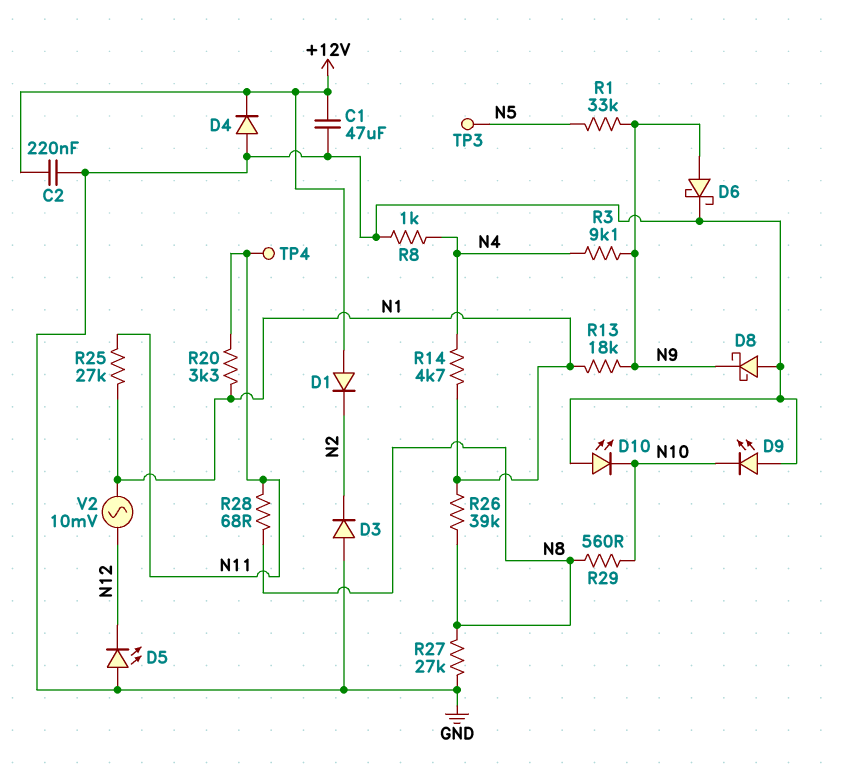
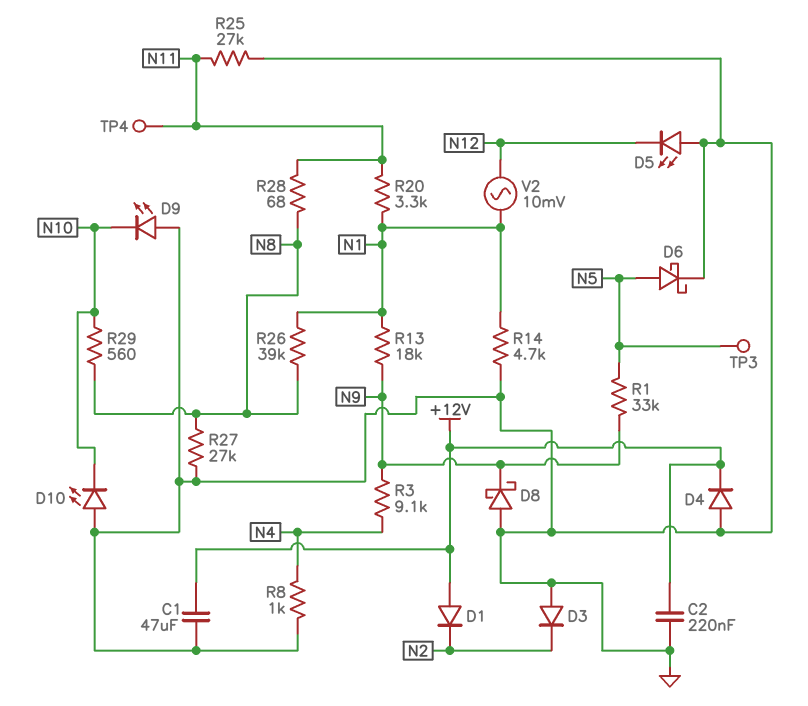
D6: schottky (A N9, K GND) -> schottky (A N5, K GND)
R14: 4.7k (N1, N4) -> 4.7k (GND, N1)
R25: 27k (N1, N11) -> 27k (GND, N11)

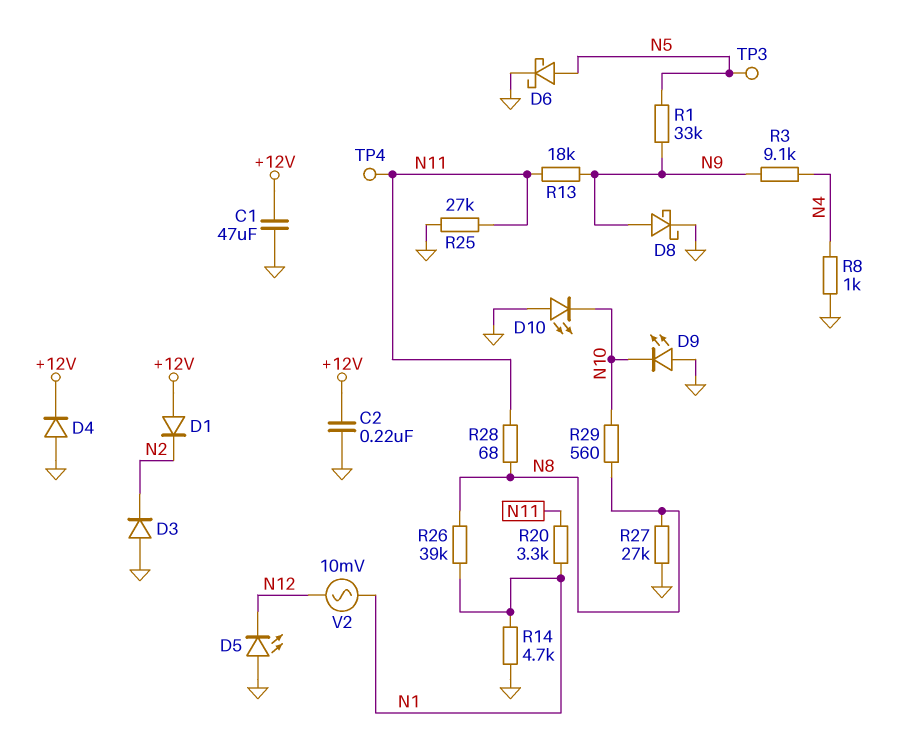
D8: schottky (A GND, K N9) -> schottky (A N9, K GND)
R13: 18k (N1, N9) -> 18k (N9, N11)

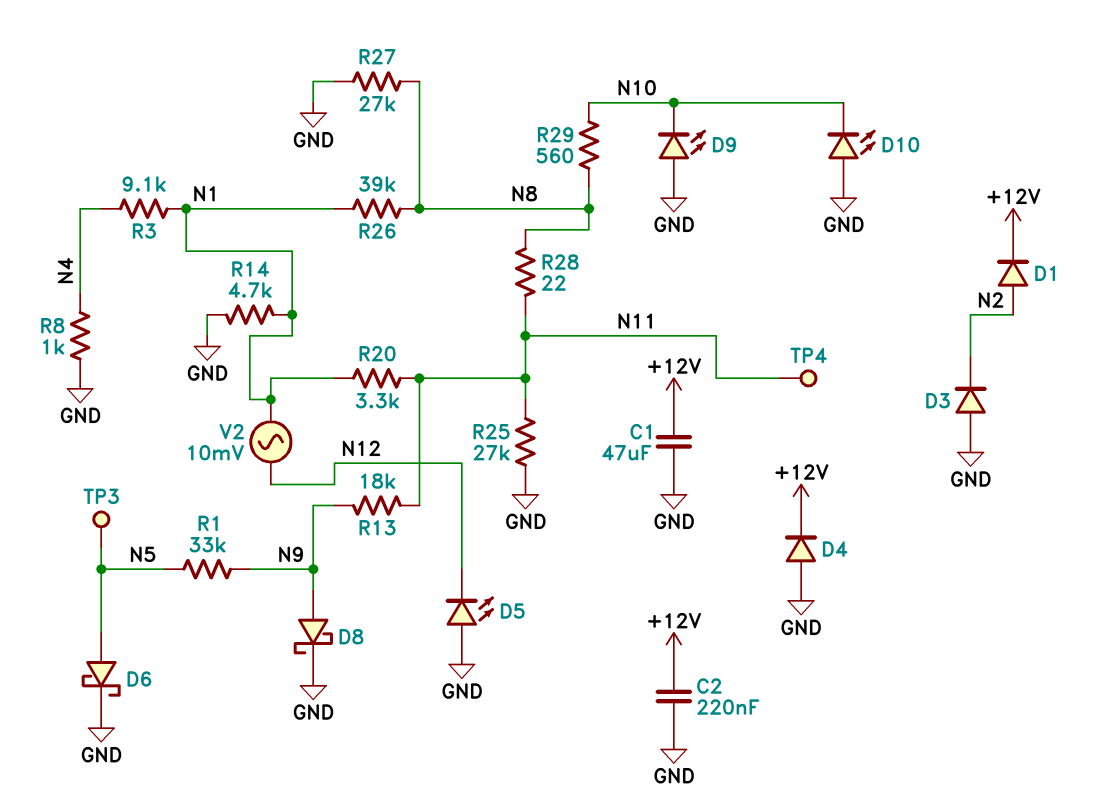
D1: diode (A +12V, K N2) -> diode (A N2, K +12V)
R3: 9.1k (N4, N9) -> 9.1k (N1, N4)
R28: 68 (N8, N11) -> 22 (N8, N11)

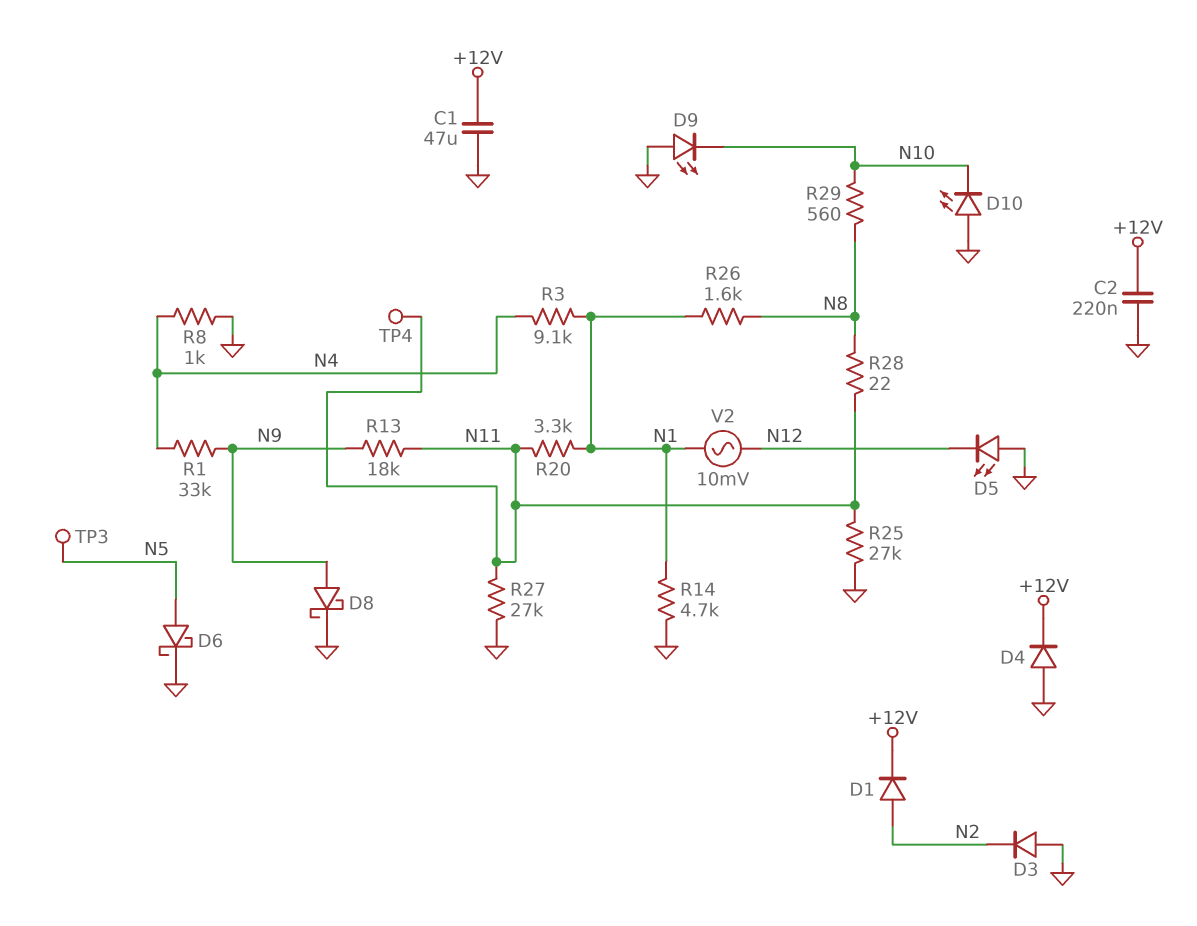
R1: 33k (N5, N9) -> 33k (N4, N9)
R26: 39k (N1, N8) -> 1.6k (N1, N8)
R27: 27k (GND, N8) -> 27k (GND, N11)

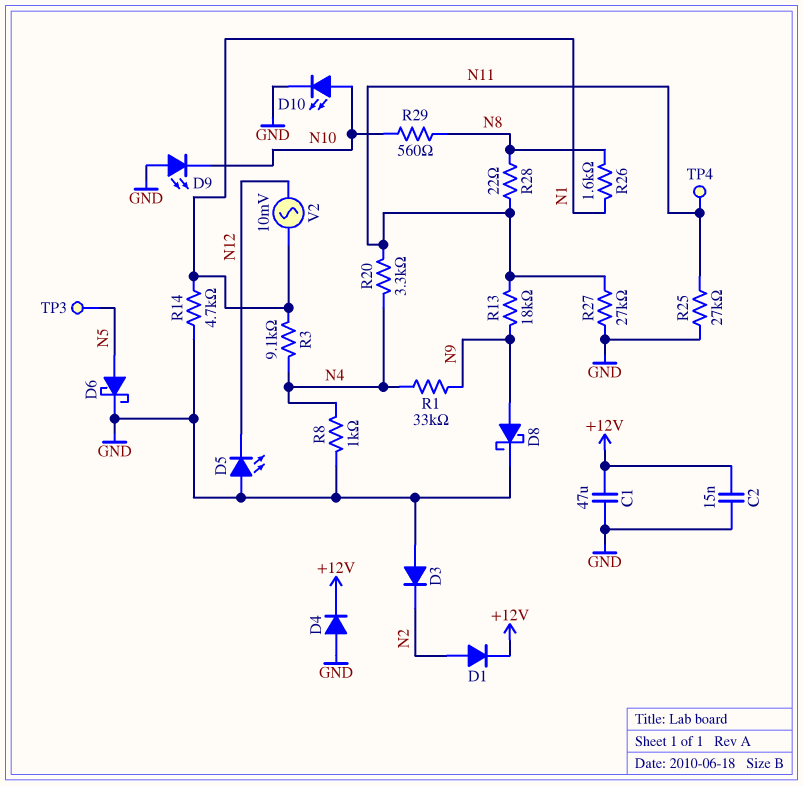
C2: 220nF (+12V, GND) -> 15nF (+12V, GND)
D10: LED (A GND, K N10) -> LED (A N10, K GND)
R20: 3.3k (N1, N11) -> 3.3k (N4, N11)

